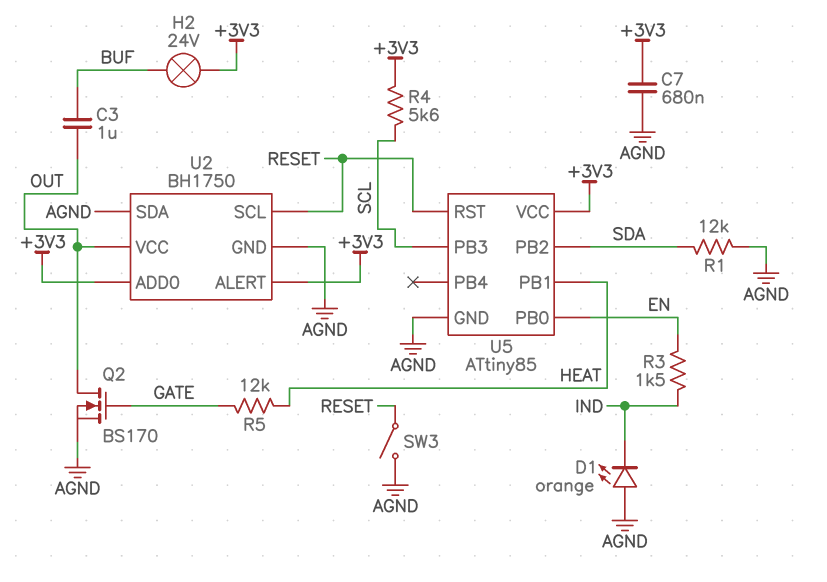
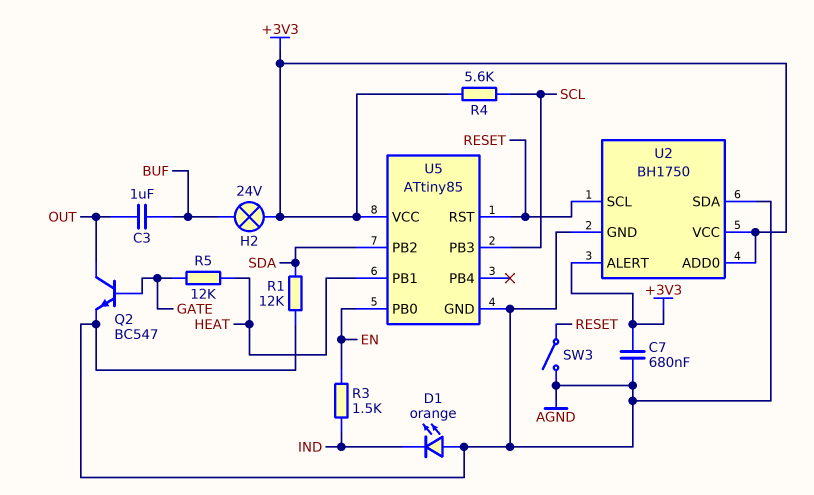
Q2: NMOS BS170 (G GATE, D OUT, S AGND) -> NPN BC547 (B GATE, C OUT, E AGND)
U2 pin VCC: OUT -> +3V3

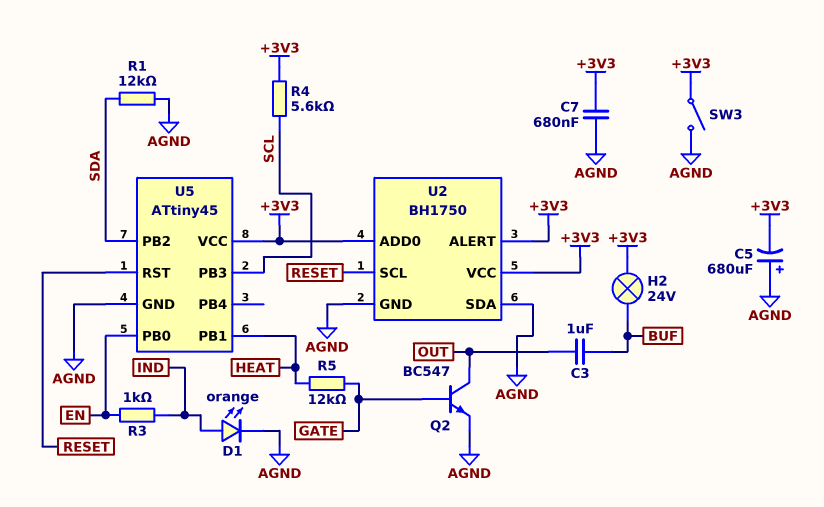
C5: none -> 680uF (plus AGND, minus +3V3)
D1: LED orange (A AGND, K IND) -> LED orange (A IND, K AGND)
R3: 1.5k (EN, IND) -> 1k (EN, IND)
SW3: switch (AGND, RESET) -> switch (+3V3, AGND)
U5: ATtiny85 -> ATtiny45

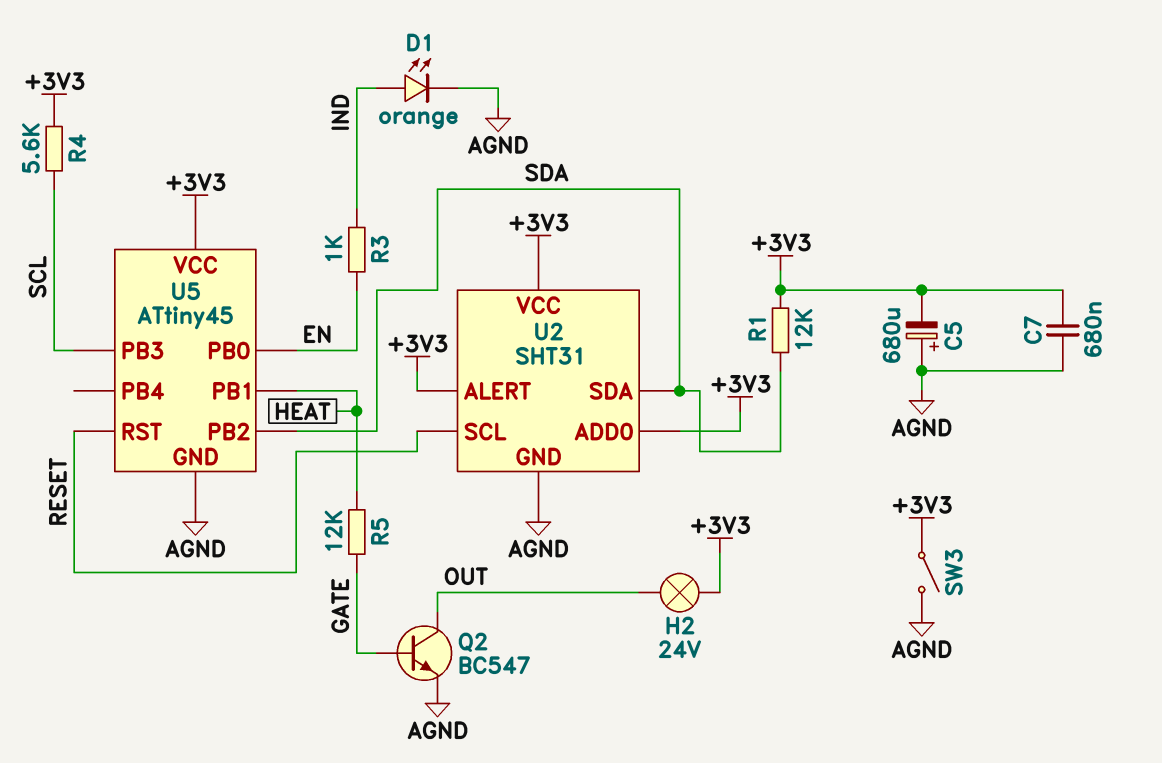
C3: 1uF (BUF, OUT) -> none
H2: lamp 24V (+3V3, BUF) -> lamp 24V (+3V3, OUT)
R1: 12k (AGND, SDA) -> 12k (+3V3, SDA)
U2: BH1750 -> SHT31
U2 pin SDA: AGND -> SDA

